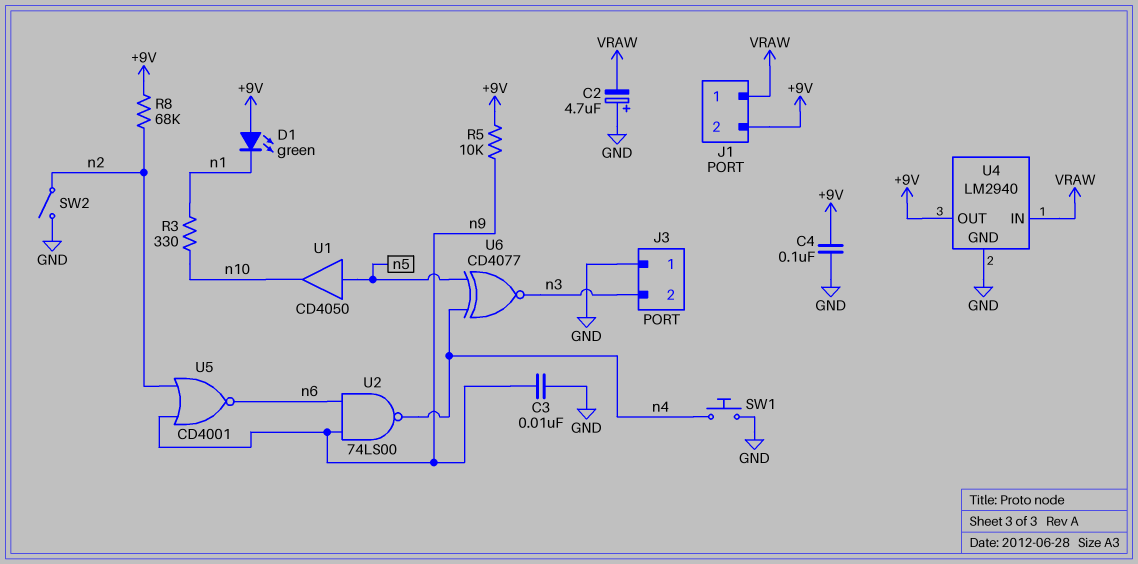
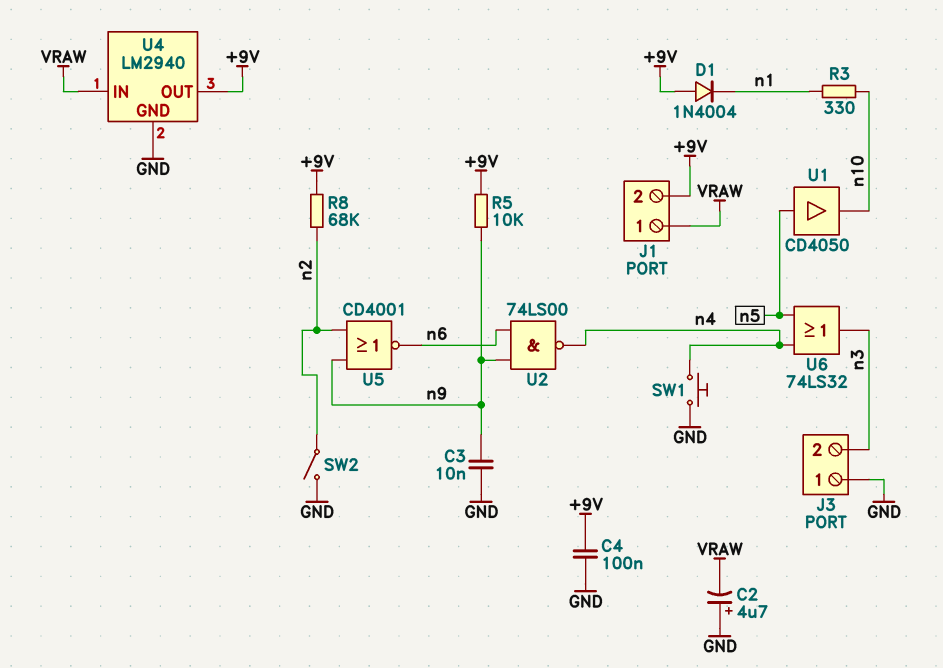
D1: LED green (A +9V, K n1) -> diode 1N4004 (A +9V, K n1)
U6: XNOR CD4077 (in n4, in n5, out n3) -> OR 74LS32 (in n4, in n5, out n3)

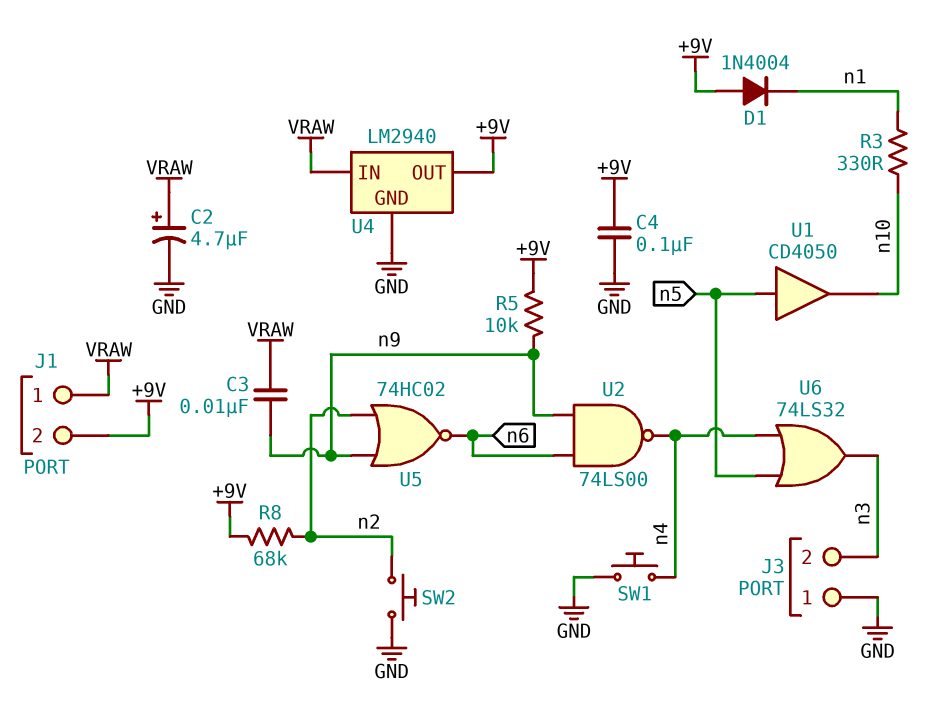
C2: 4.7uF (plus GND, minus VRAW) -> 4.7uF (plus VRAW, minus GND)
C3: 10nF (GND, n9) -> 10nF (VRAW, n9)
SW2: switch (GND, n2) -> button (GND, n2)
U5: NOR CD4001 (in n2, in n9, out n6) -> NOR 74HC02 (in n2, in n9, out n6)

